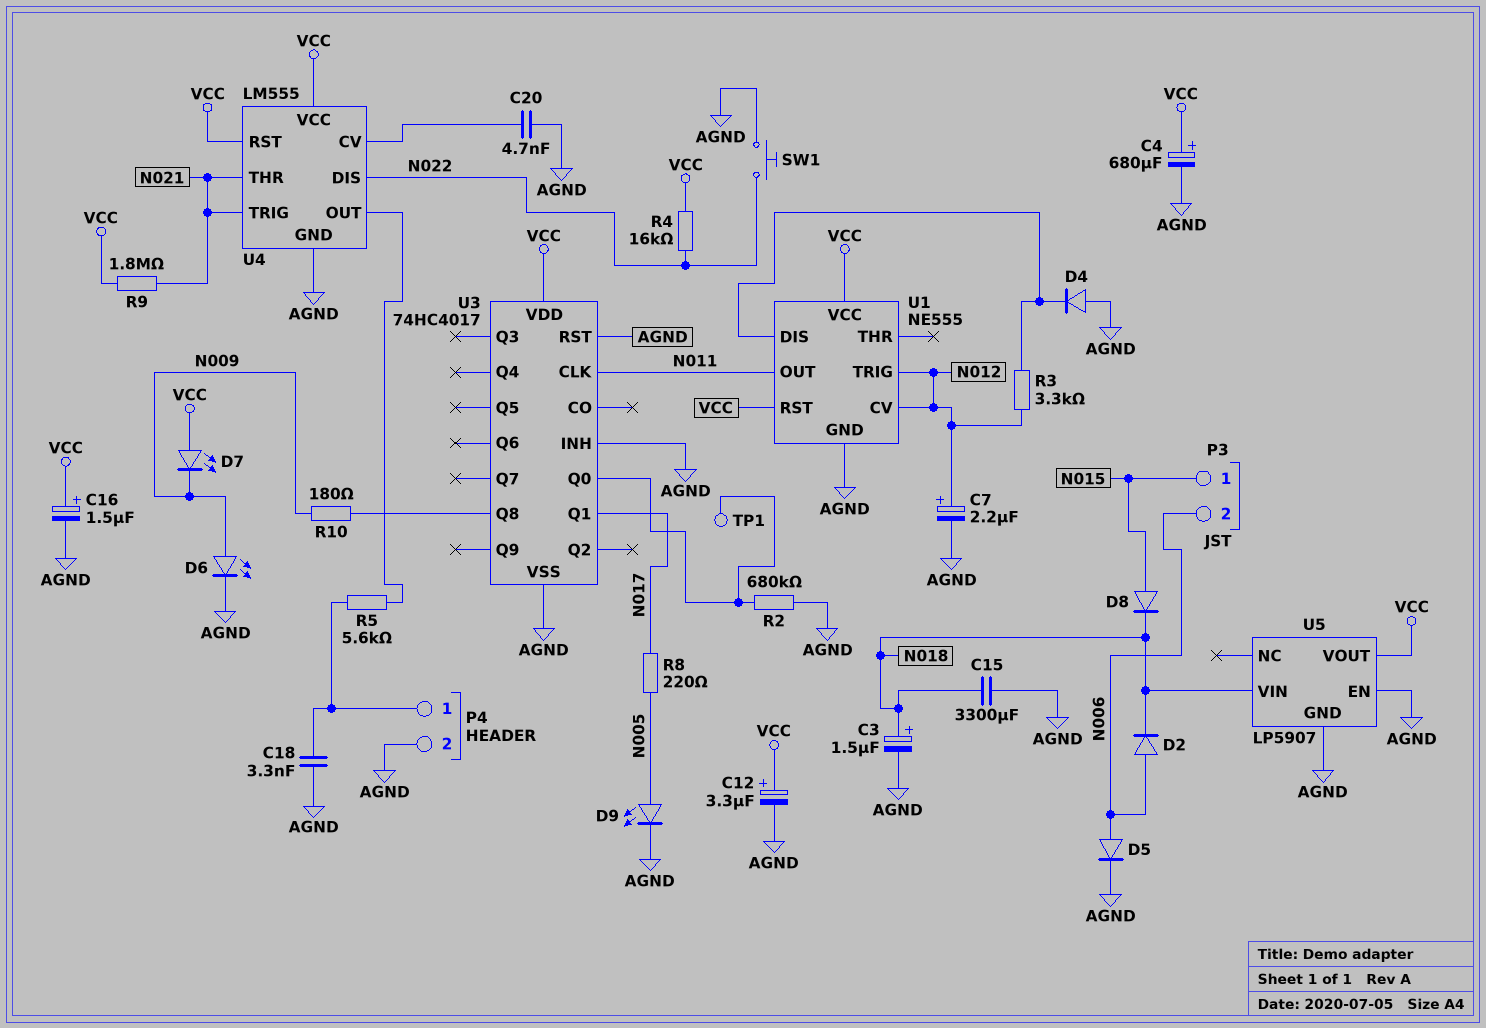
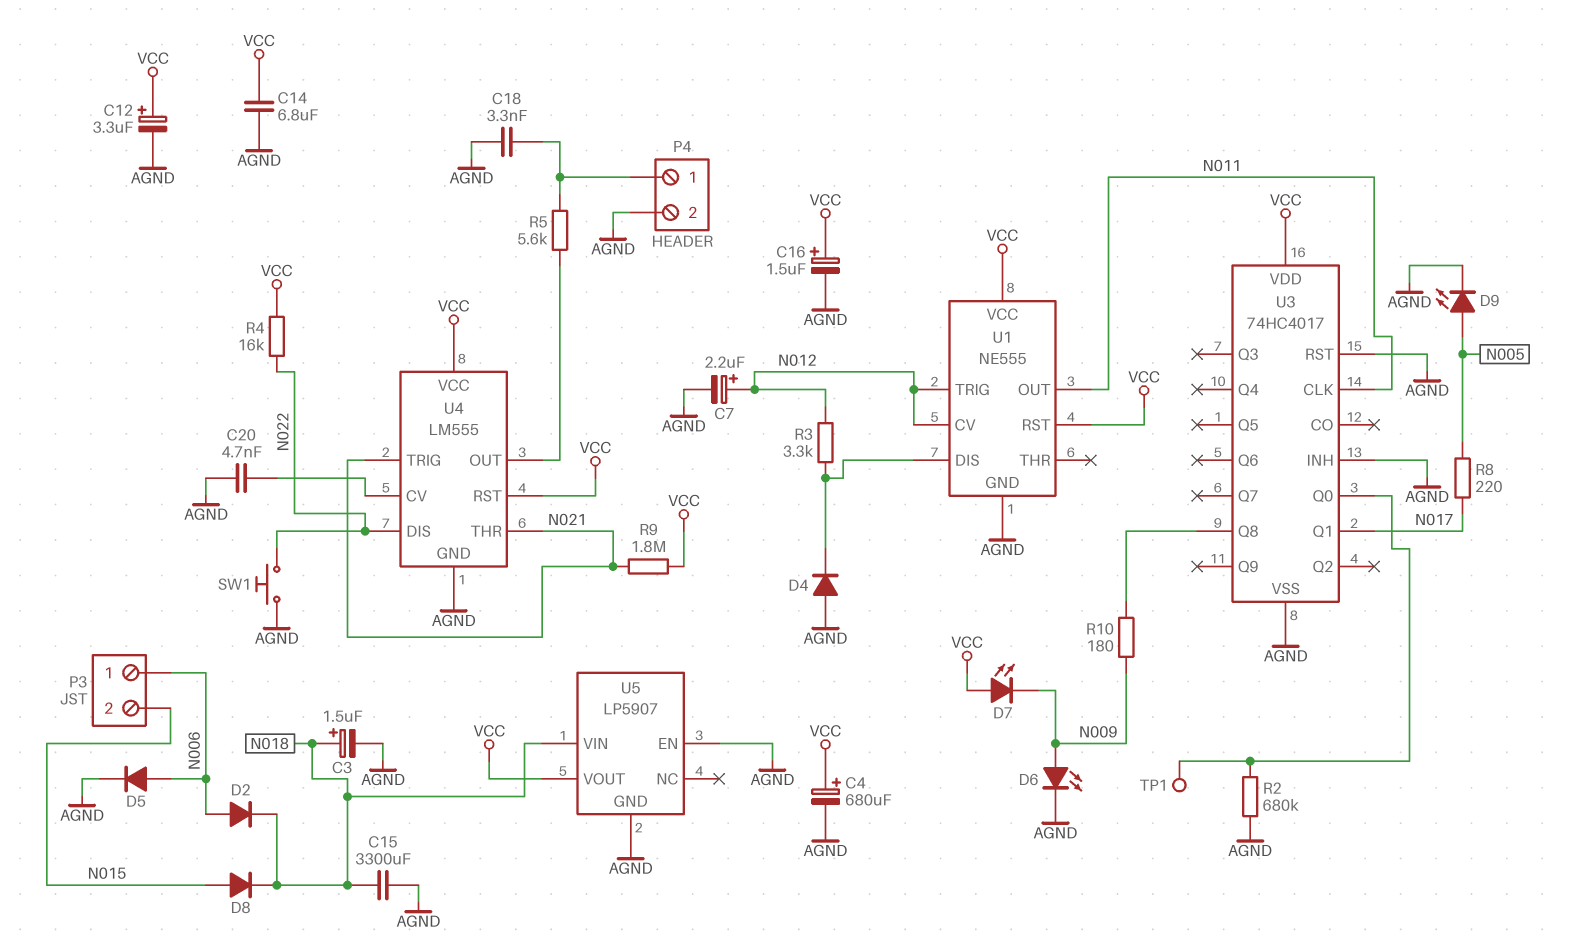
C14: none -> 6.8uF (AGND, VCC)
P3 pin 1: N015 -> N006
P3 pin 2: N006 -> N015

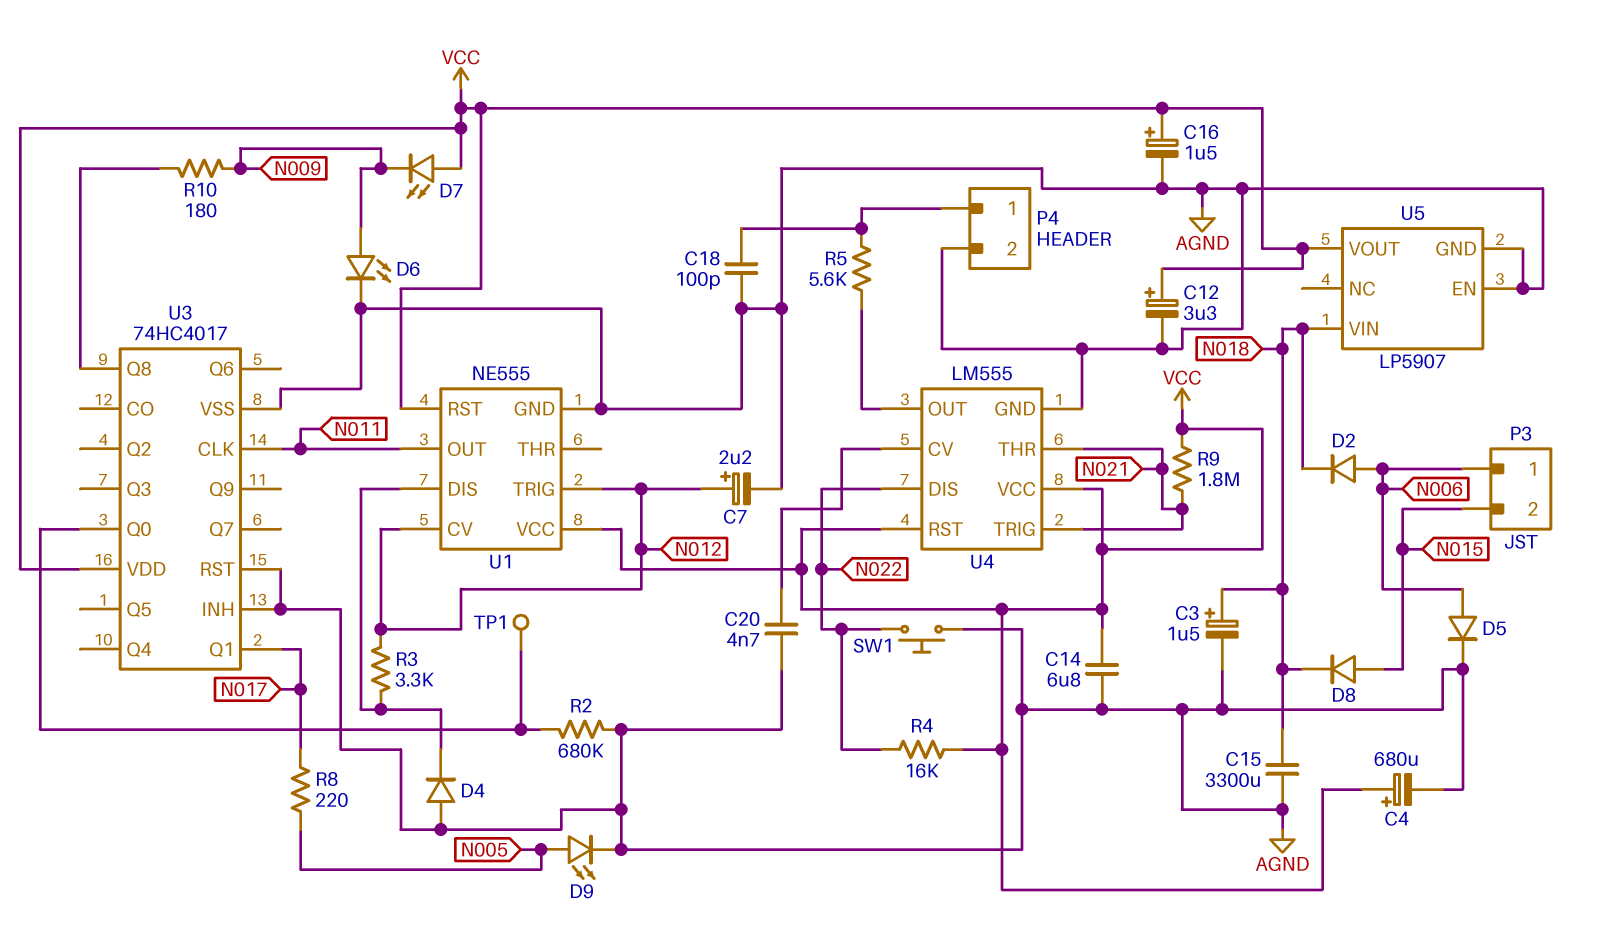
C18: 3.3nF (AGND, P4/1) -> 100pF (AGND, P4/1)

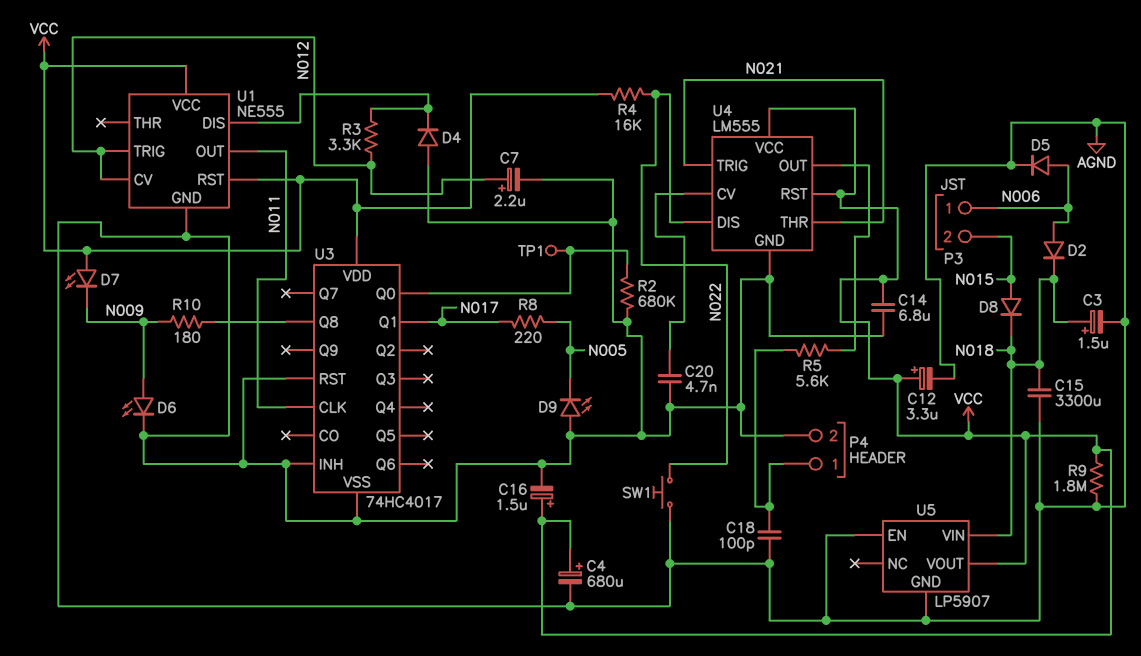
D9: LED (A N005, K AGND) -> LED (A AGND, K N005)
R9: 1.8M (N021, VCC) -> 1.8M (AGND, VCC)

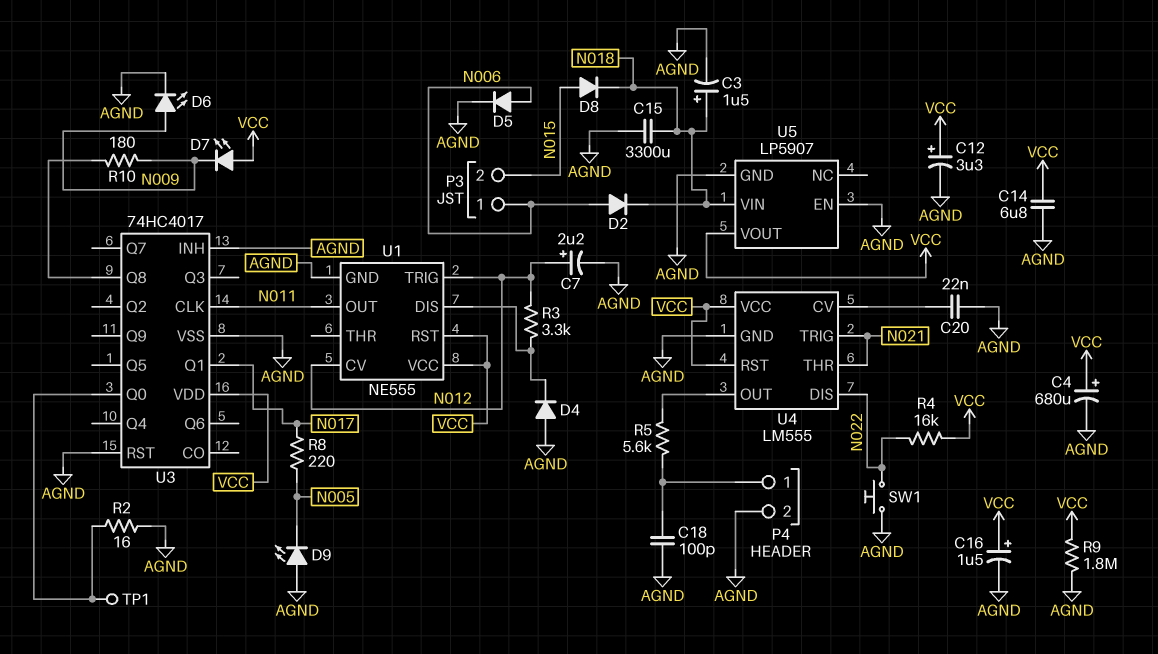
C20: 4.7nF (AGND, U4/CV) -> 22nF (AGND, U4/CV)
R2: 680k (AGND, U3/Q0) -> 16 (AGND, U3/Q0)

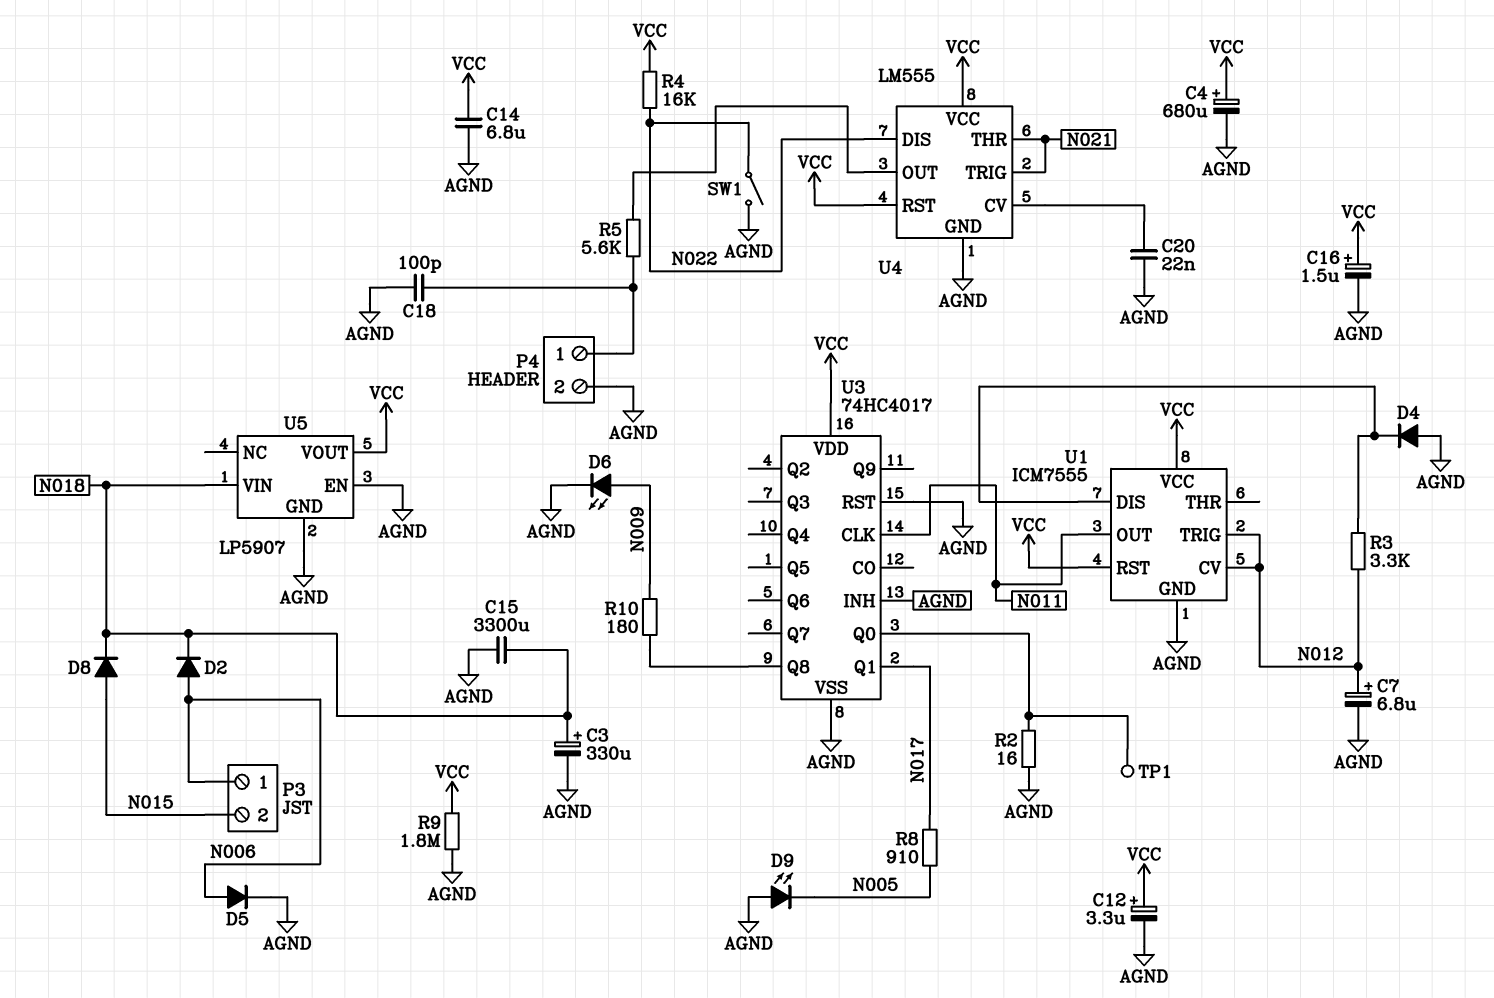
C3: 1.5uF (plus N018, minus AGND) -> 330uF (plus N018, minus AGND)
C7: 2.2uF (plus N012, minus AGND) -> 6.8uF (plus N012, minus AGND)
D7: LED (A VCC, K N009) -> none
R8: 220 (N005, N017) -> 910 (N005, N017)
SW1: button (AGND, N022) -> switch (AGND, N022)
U1: NE555 -> ICM7555

